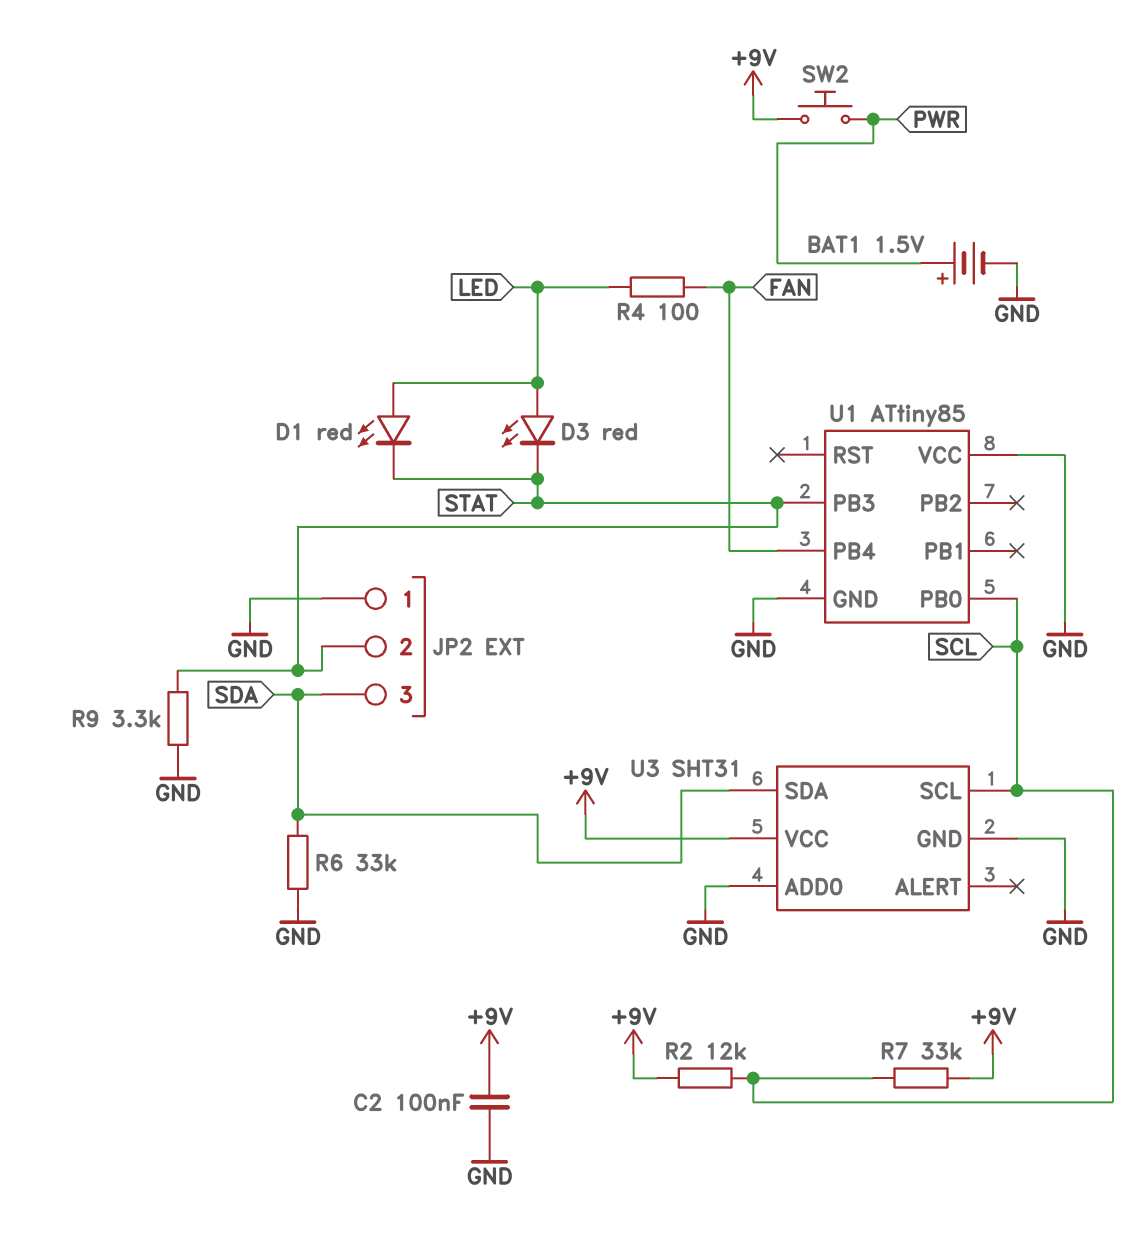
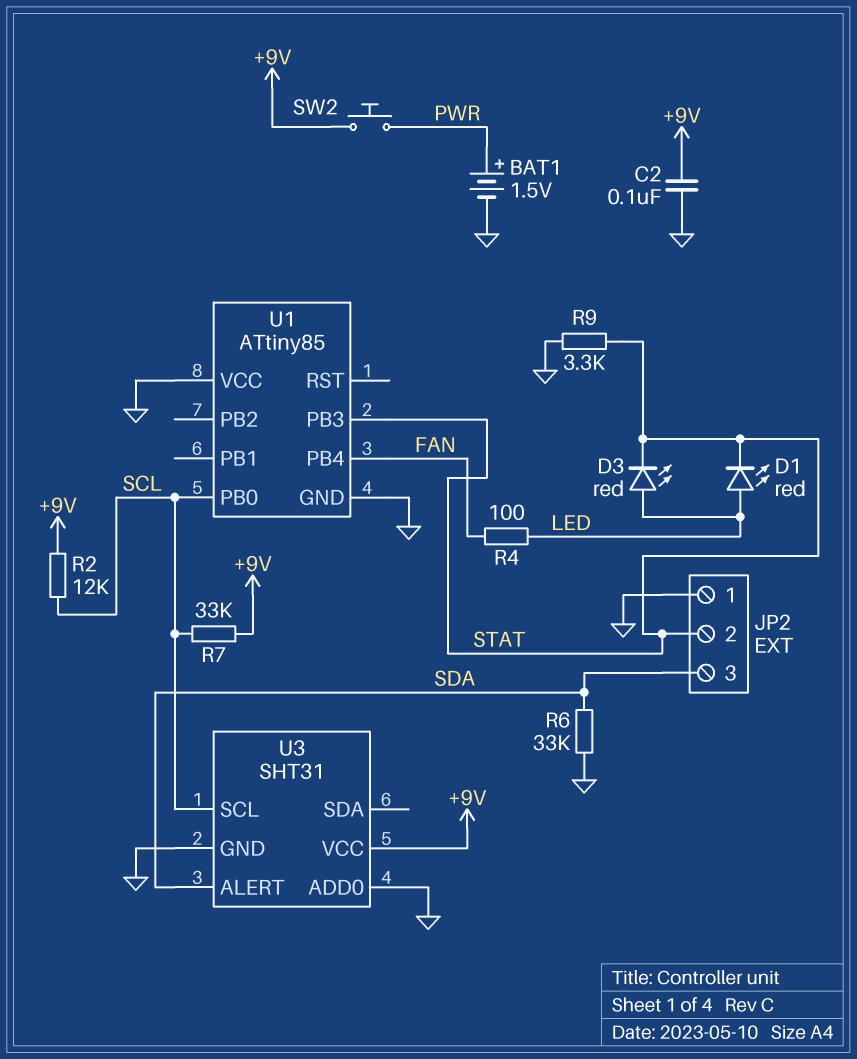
U3 pin ALERT: none -> SDA
U3 pin SDA: SDA -> none

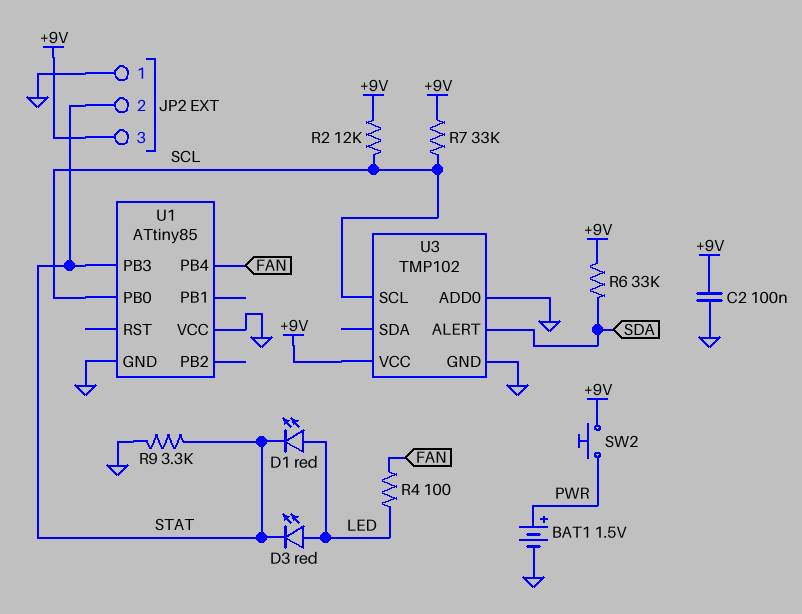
JP2 pin 3: SDA -> +9V
R6: 33k (GND, SDA) -> 33k (+9V, SDA)
U3: SHT31 -> TMP102

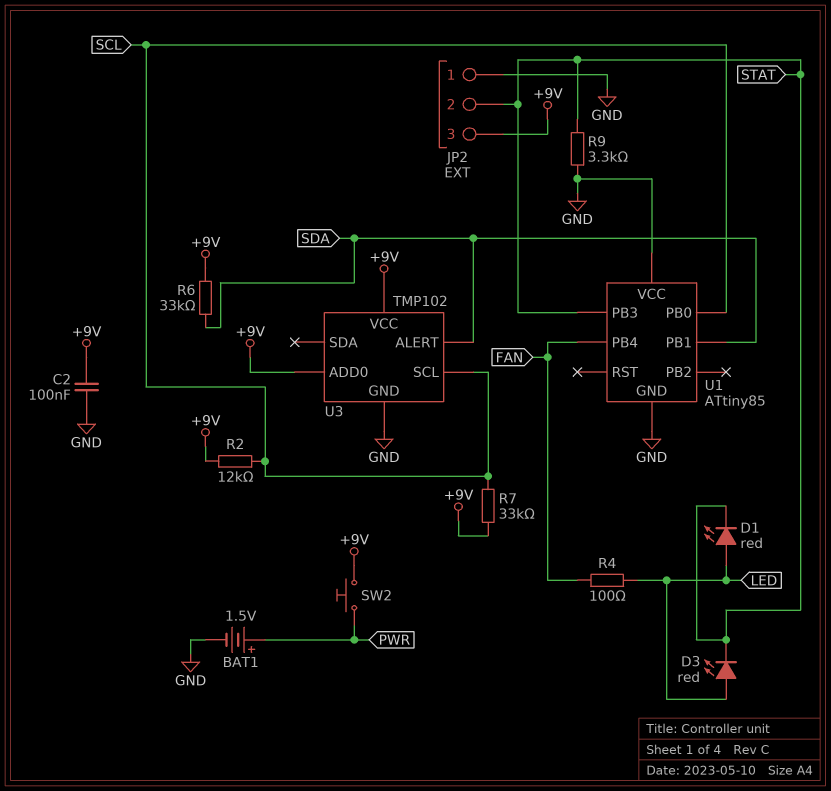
U1 pin PB1: none -> SDA
U3 pin ADD0: GND -> +9V

